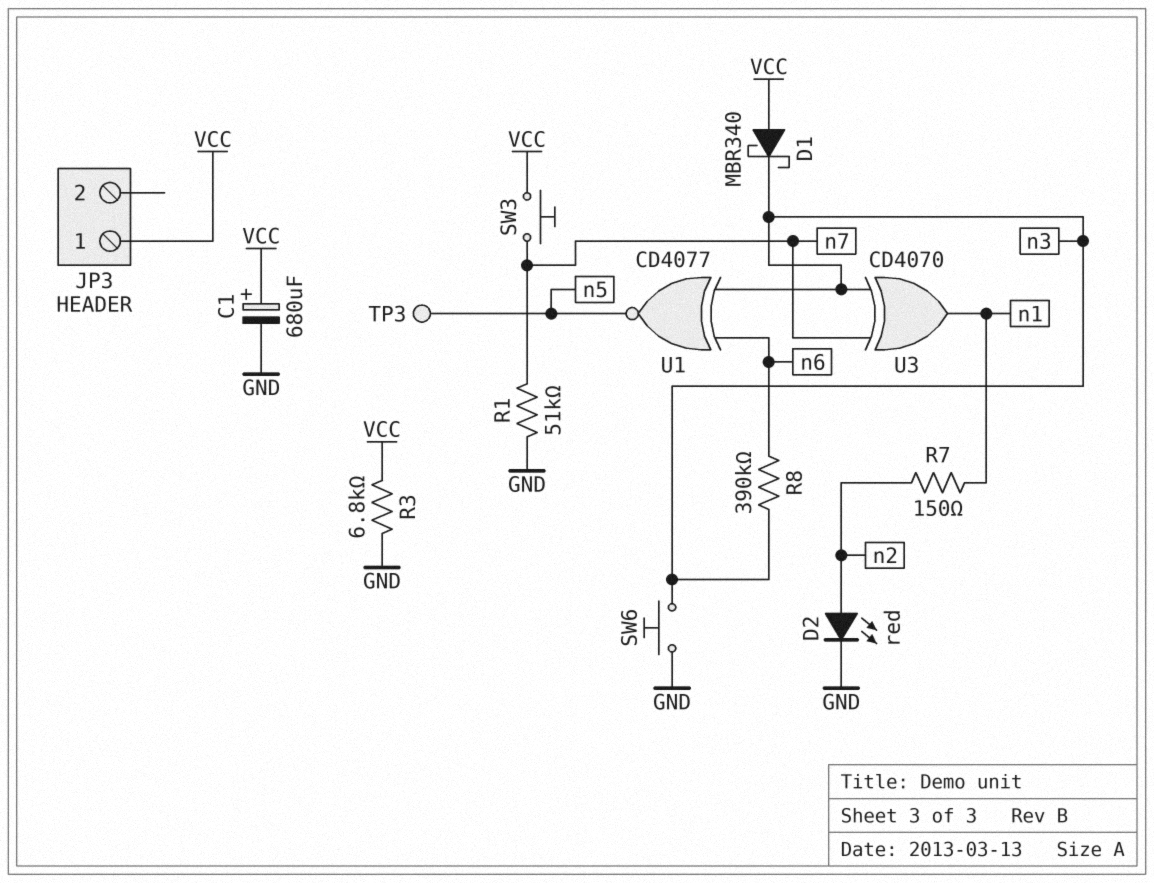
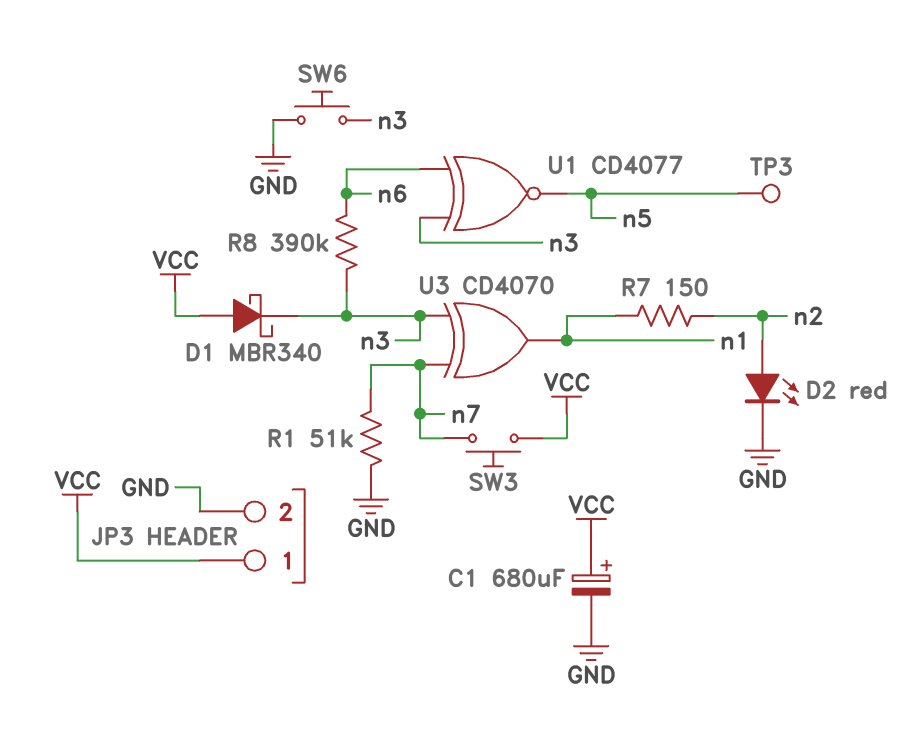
JP3 pin 2: none -> GND
R3: 6.8k (GND, VCC) -> none

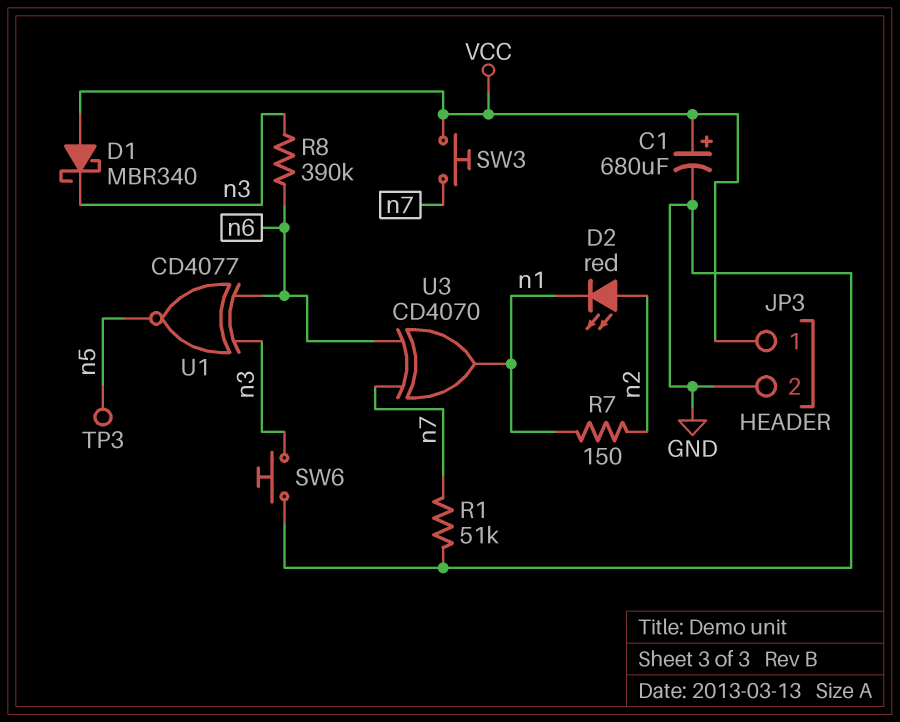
D2: LED red (A n2, K GND) -> LED red (A n2, K n1)
U3: XOR CD4070 (in n3, in n7, out n1) -> XOR CD4070 (in n6, in n7, out n1)

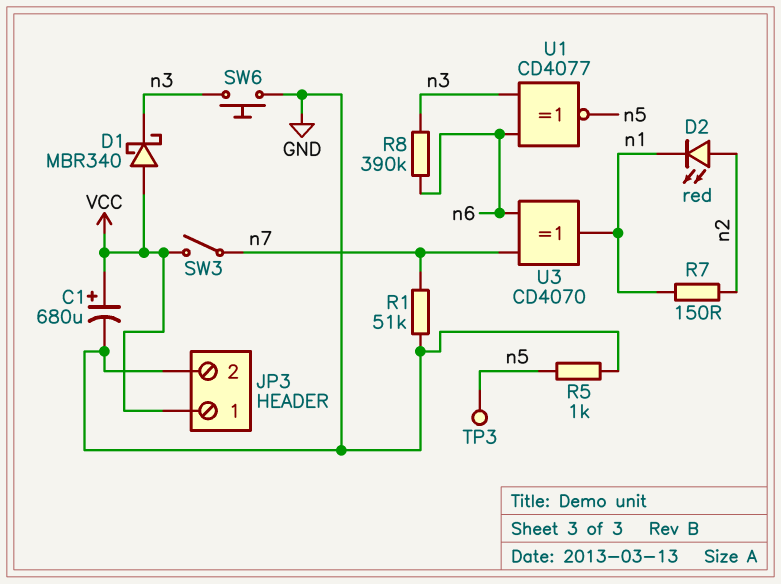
R5: none -> 1k (GND, n5)
SW3: button (VCC, n7) -> switch (VCC, n7)

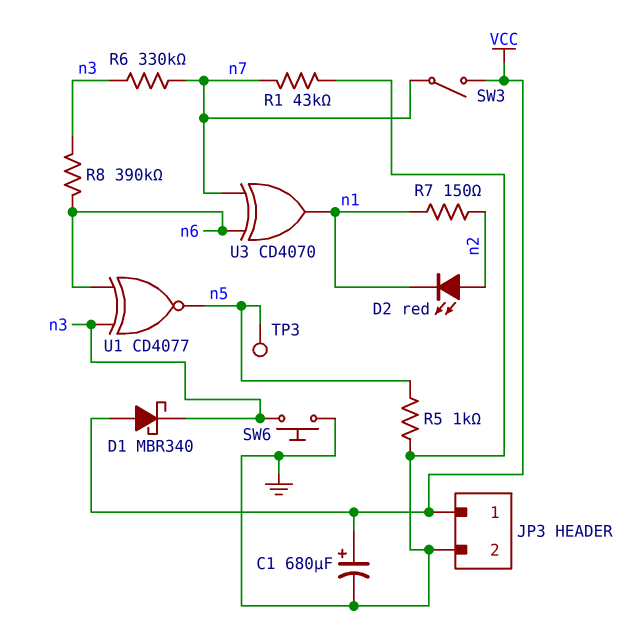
R1: 51k (GND, n7) -> 43k (GND, n7)
R6: none -> 330k (n3, n7)

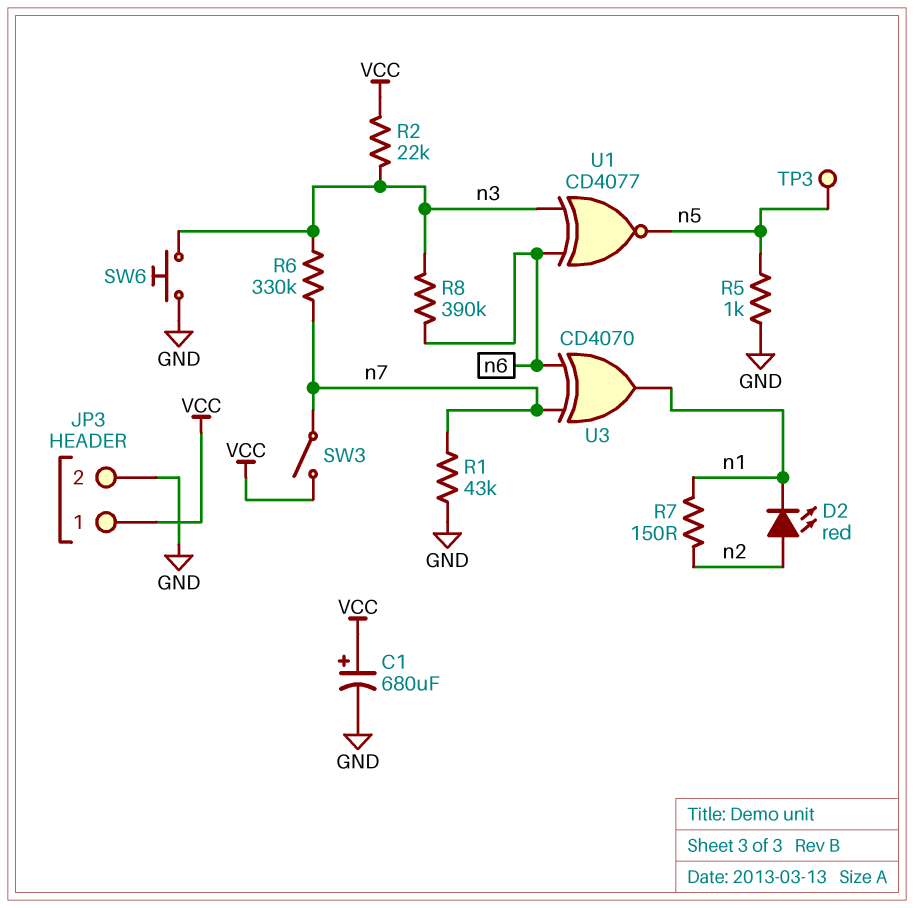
D1: schottky MBR340 (A VCC, K n3) -> none
R2: none -> 22k (VCC, n3)

